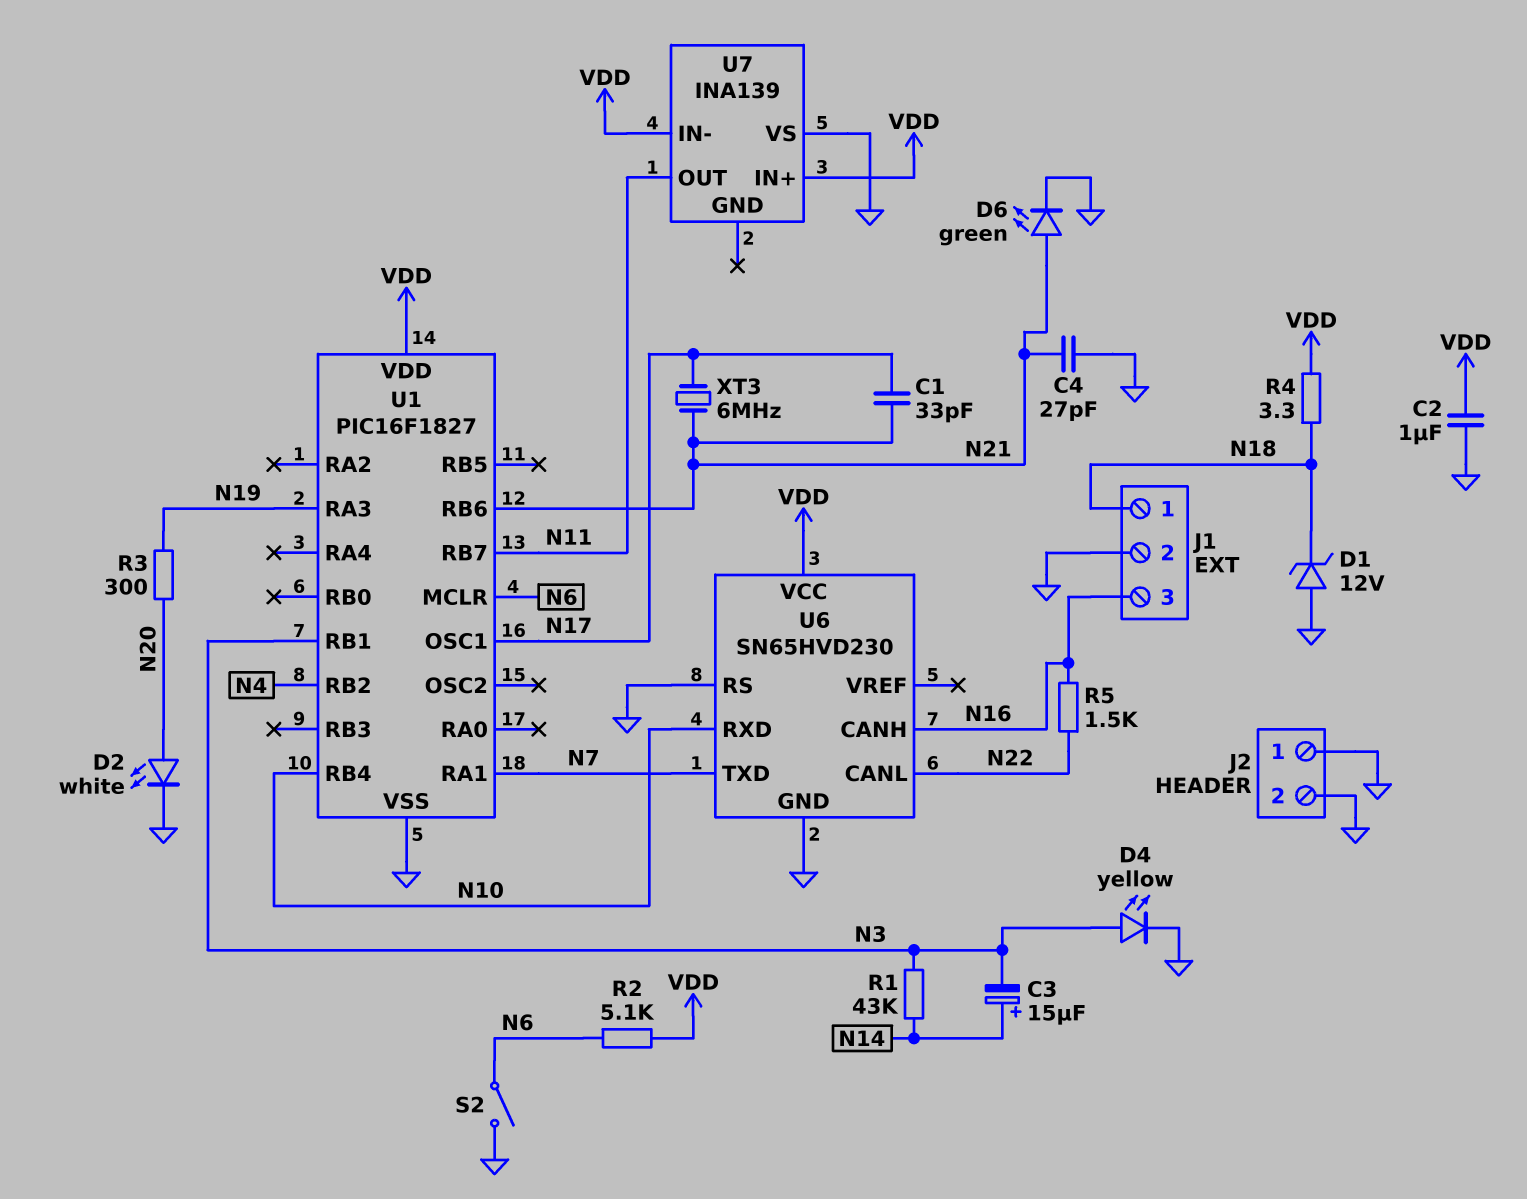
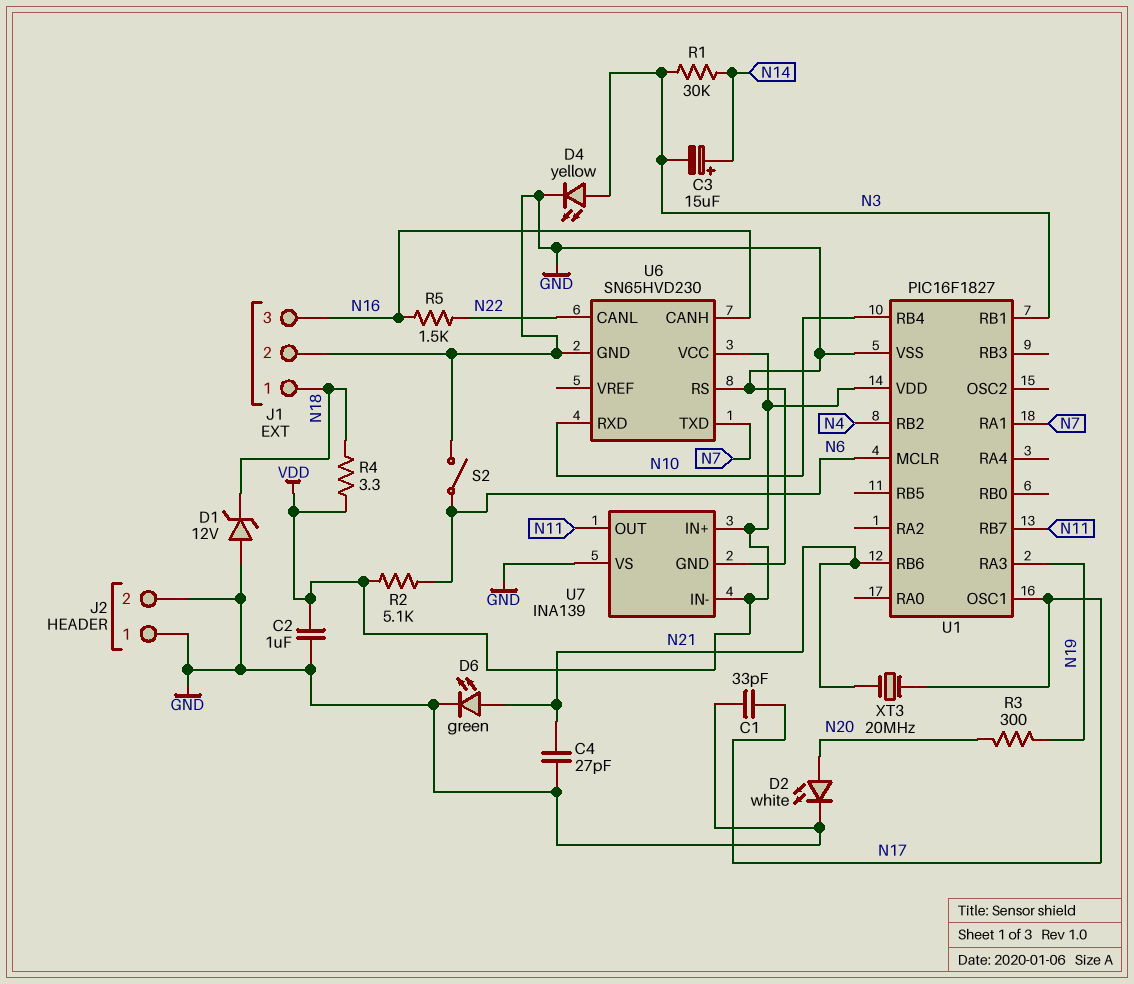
C1: 33pF (N17, N21) -> 33pF (GND, N17)
R1: 43k (N3, N14) -> 30k (N3, N14)
U7 pin GND: none -> GND
XT3: 6MHz (N17, N21) -> 20MHz (N17, N21)

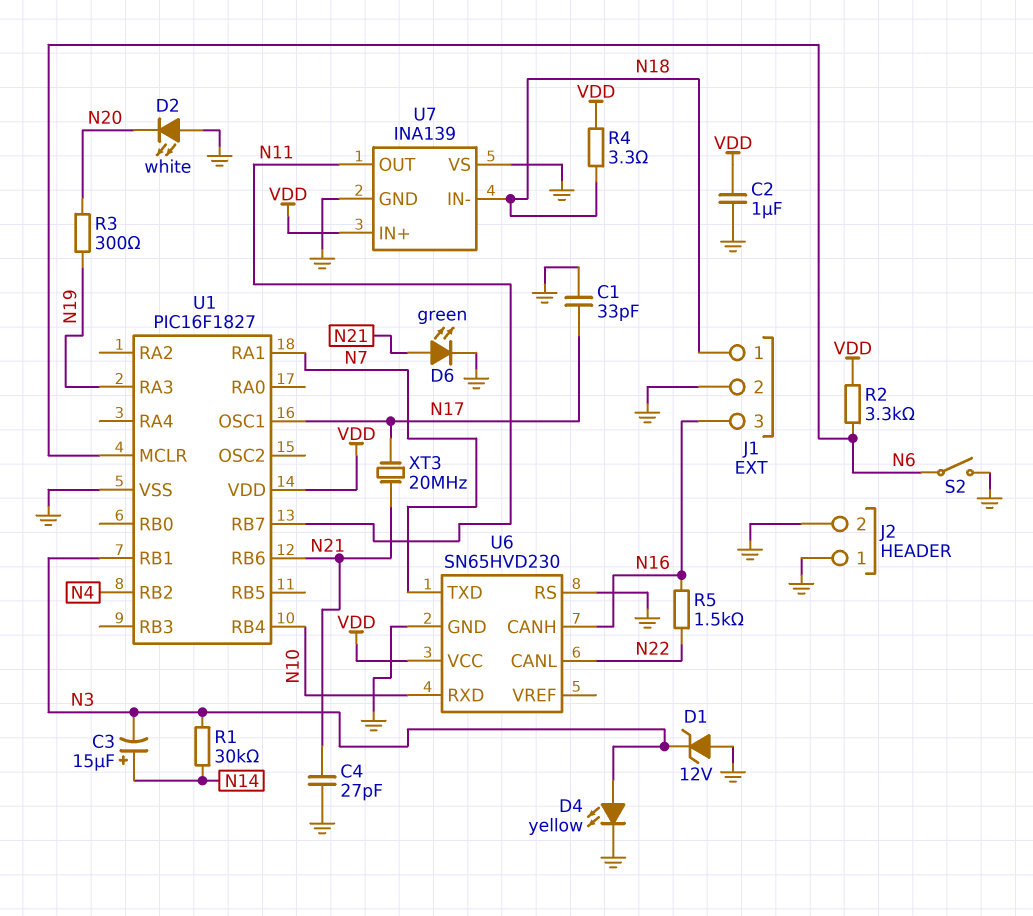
D1: zener 12V (A GND, K N18) -> zener 12V (A GND, K N3)
D2: LED white (A N20, K GND) -> LED white (A GND, K N20)
R2: 5.1k (N6, VDD) -> 3.3k (N6, VDD)
U7 pin IN-: VDD -> N18

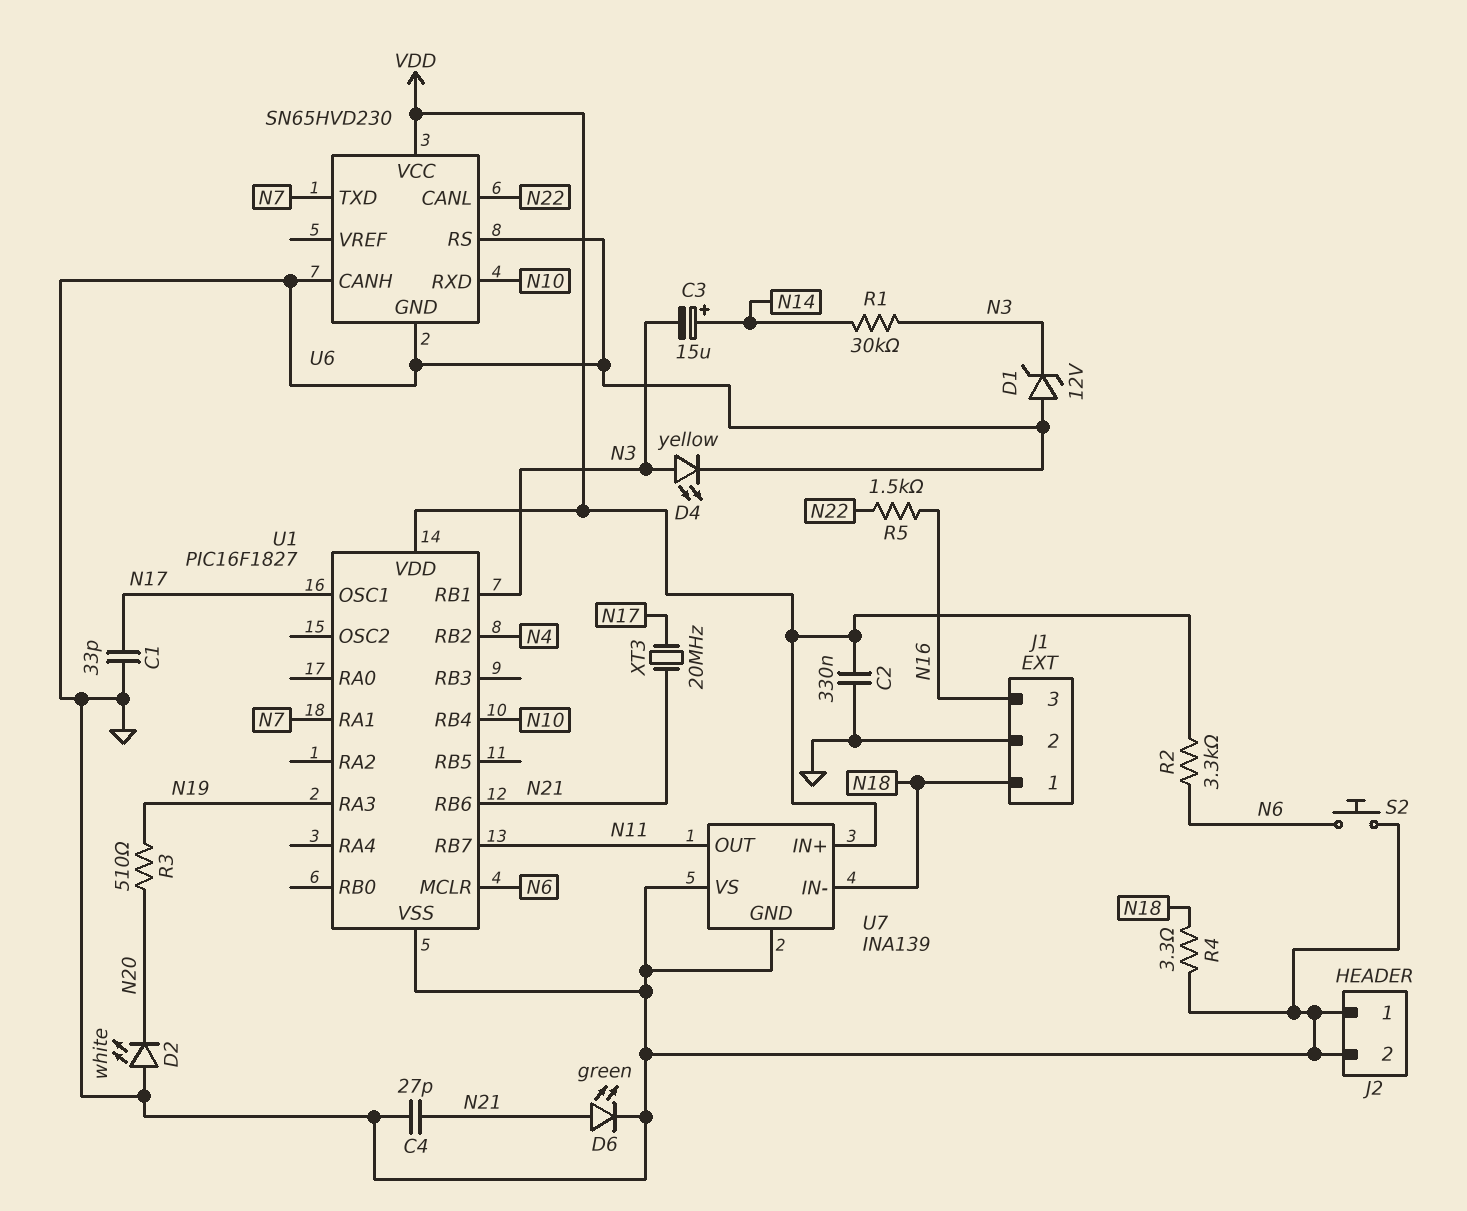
C2: 1uF (GND, VDD) -> 330nF (GND, VDD)
R3: 300 (N19, N20) -> 510 (N19, N20)
R4: 3.3 (N18, VDD) -> 3.3 (GND, N18)
S2: switch (GND, N6) -> button (GND, N6)
U6 pin CANH: N16 -> GND

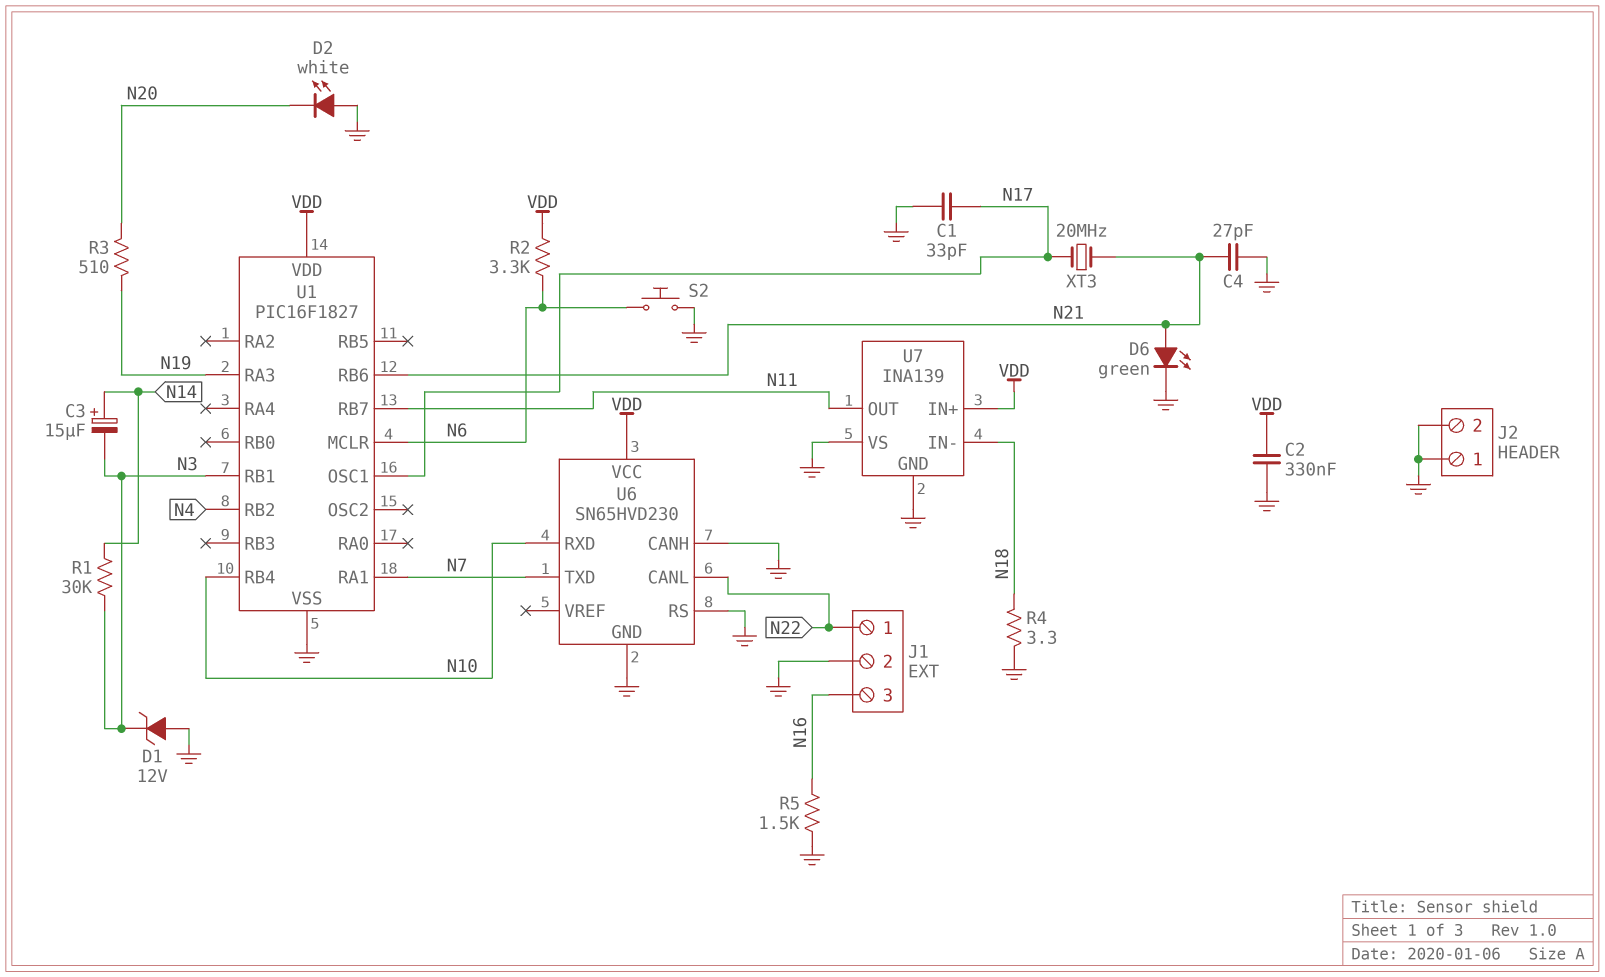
D4: LED yellow (A N3, K GND) -> none
J1 pin 1: N18 -> N22
R5: 1.5k (N16, N22) -> 1.5k (GND, N16)

